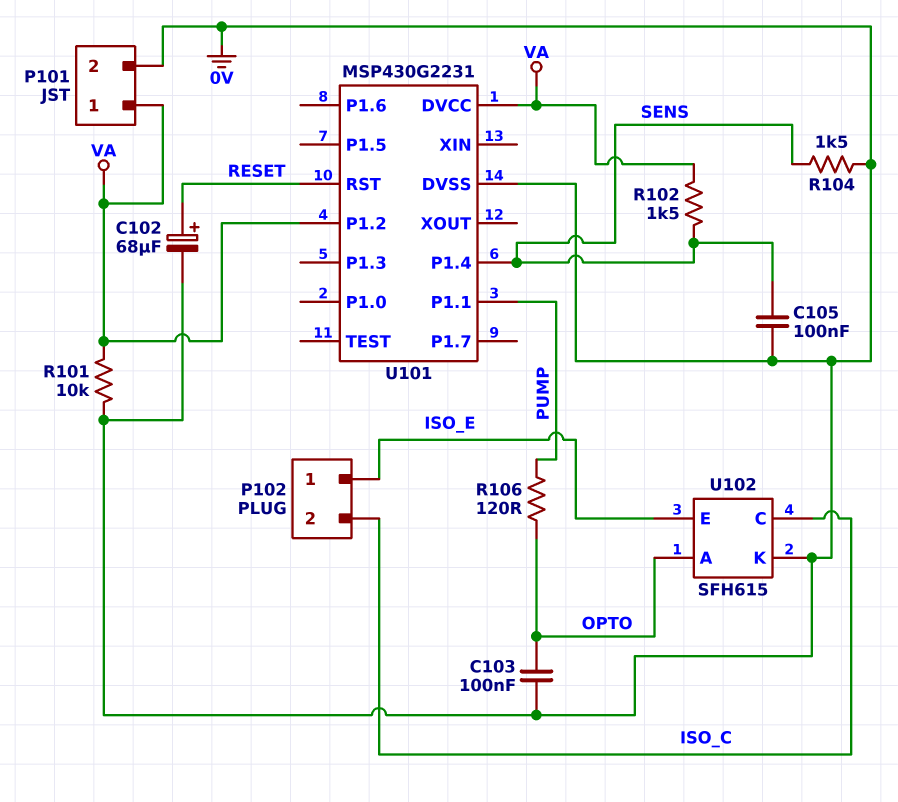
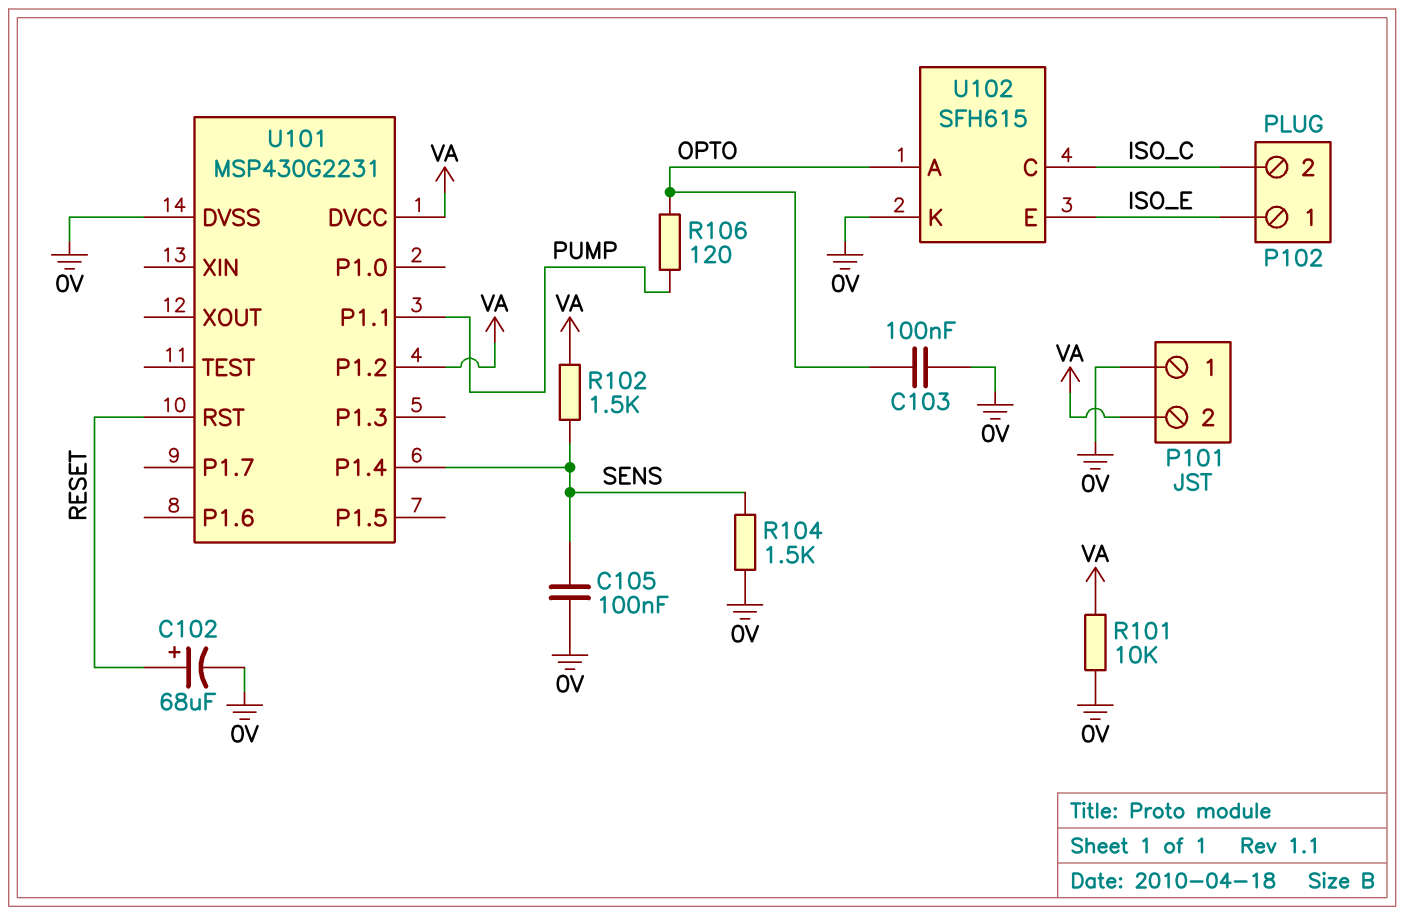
P101 pin 1: VA -> 0V
P101 pin 2: 0V -> VA

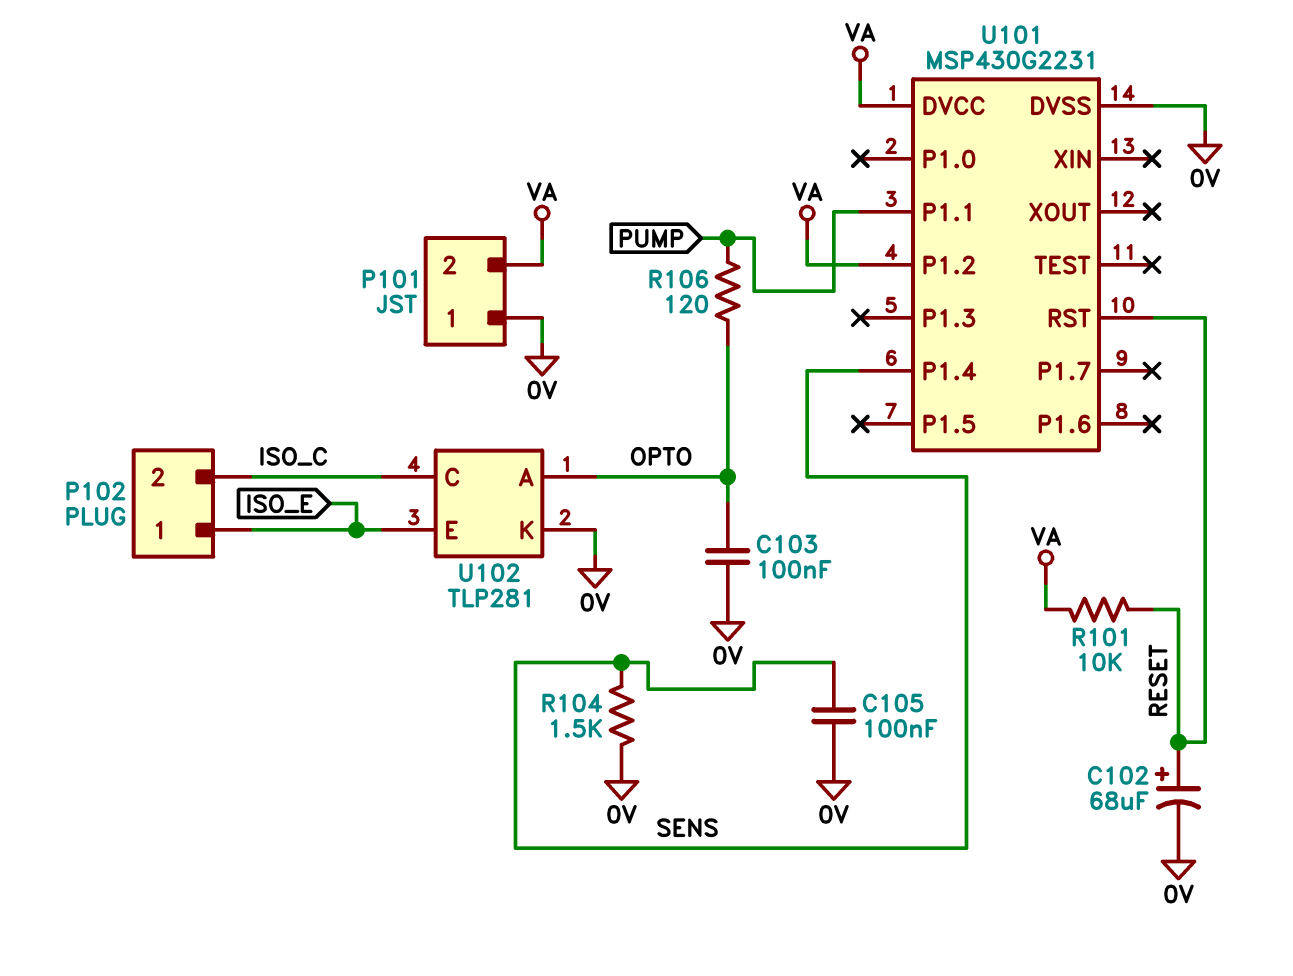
R101: 10k (0V, VA) -> 10k (RESET, VA)
R102: 1.5k (SENS, VA) -> none
U102: SFH615 -> TLP281

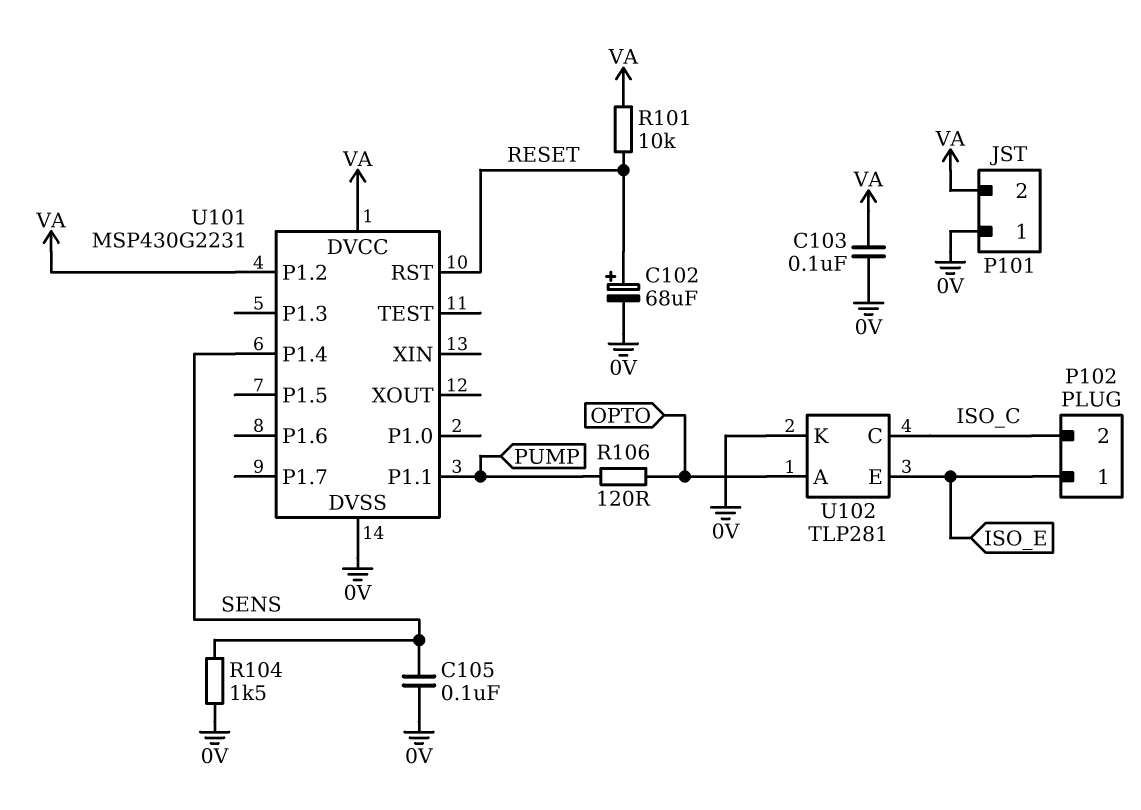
C103: 100nF (0V, OPTO) -> 100nF (0V, VA)

